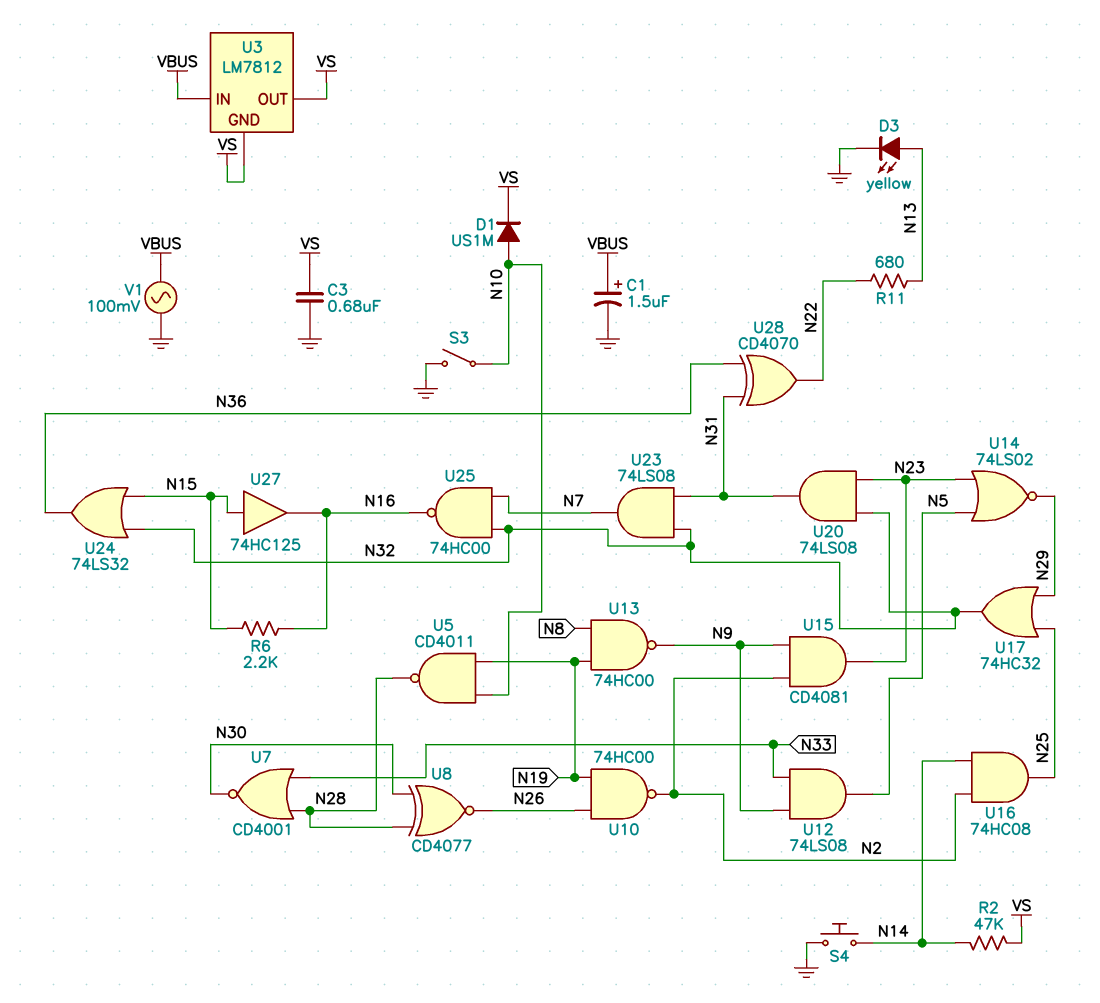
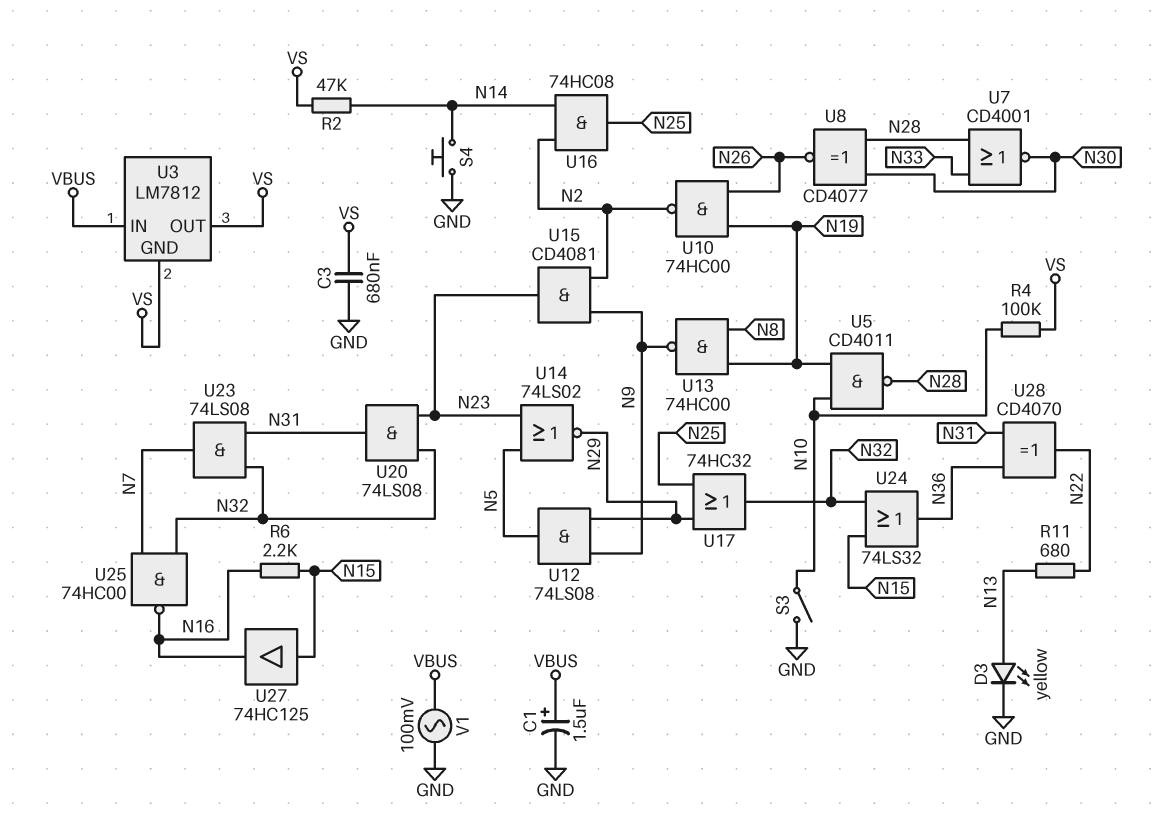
D1: diode US1M (A N10, K VS) -> none
R4: none -> 100k (N10, VS)
U12: AND 74LS08 (in N9, in N33, out N5) -> AND 74LS08 (in N9, in N29, out N5)

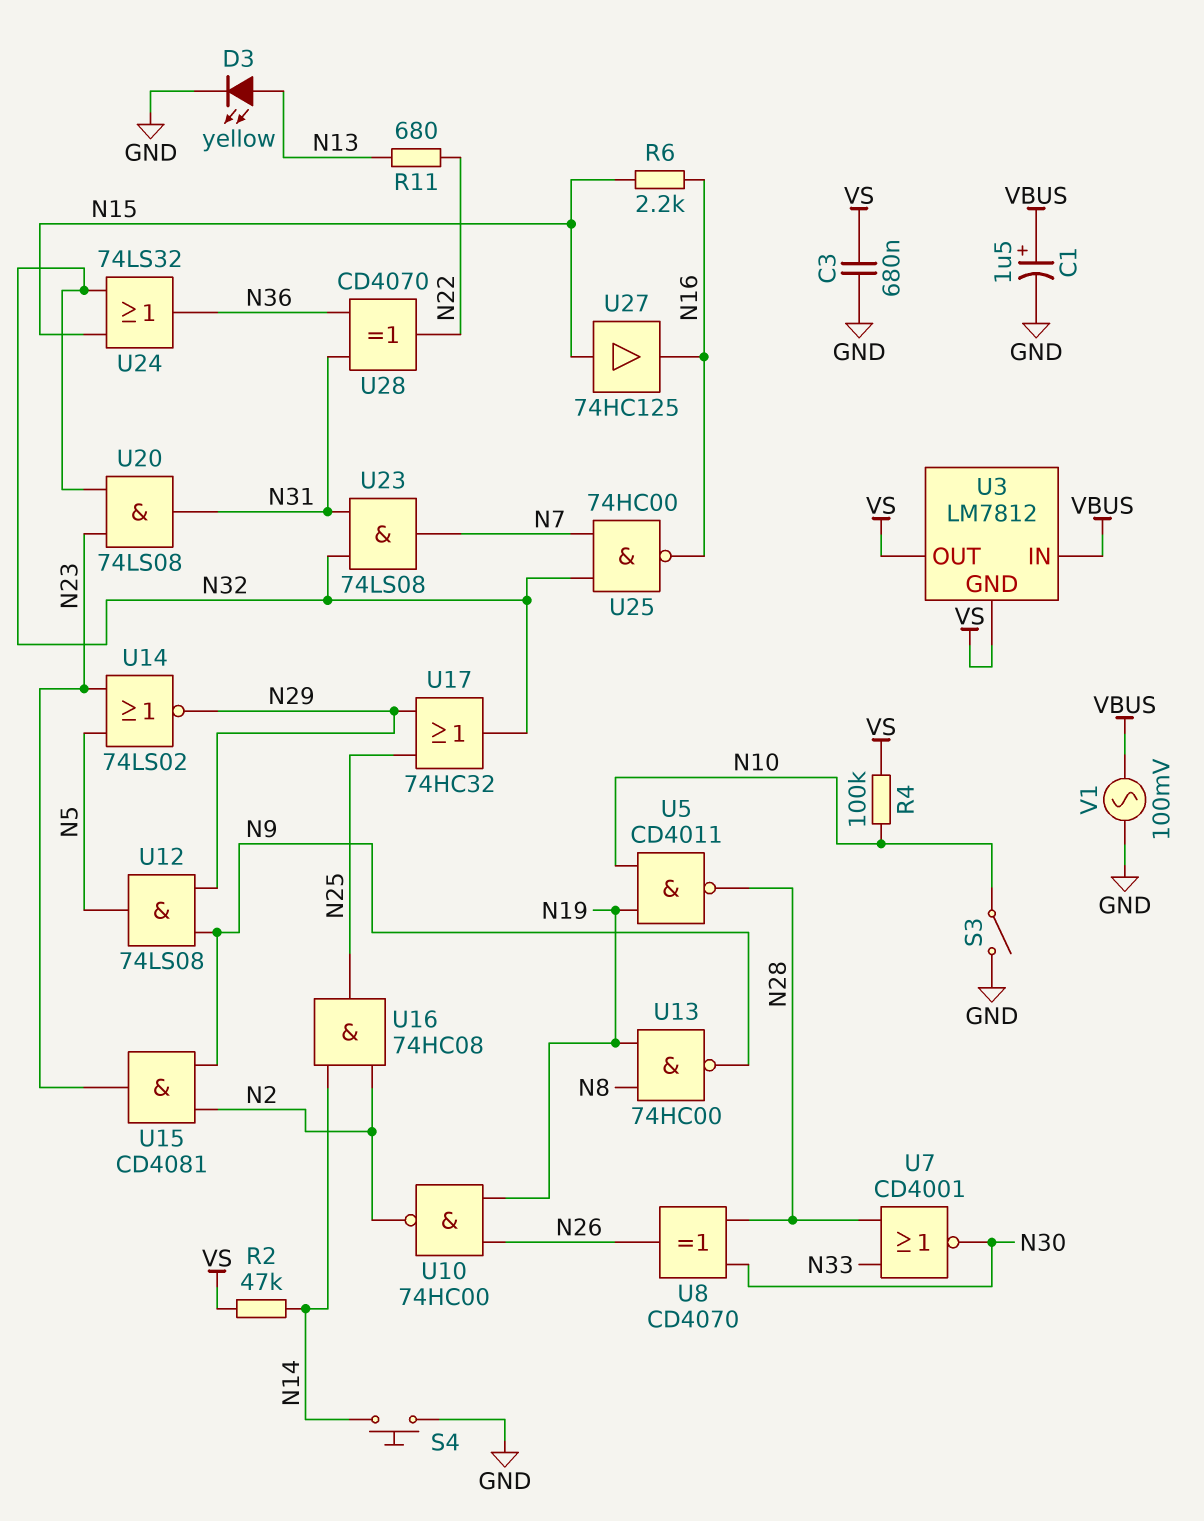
U8: XNOR CD4077 (in N28, in N30, out N26) -> XOR CD4070 (in N28, in N30, out N26)

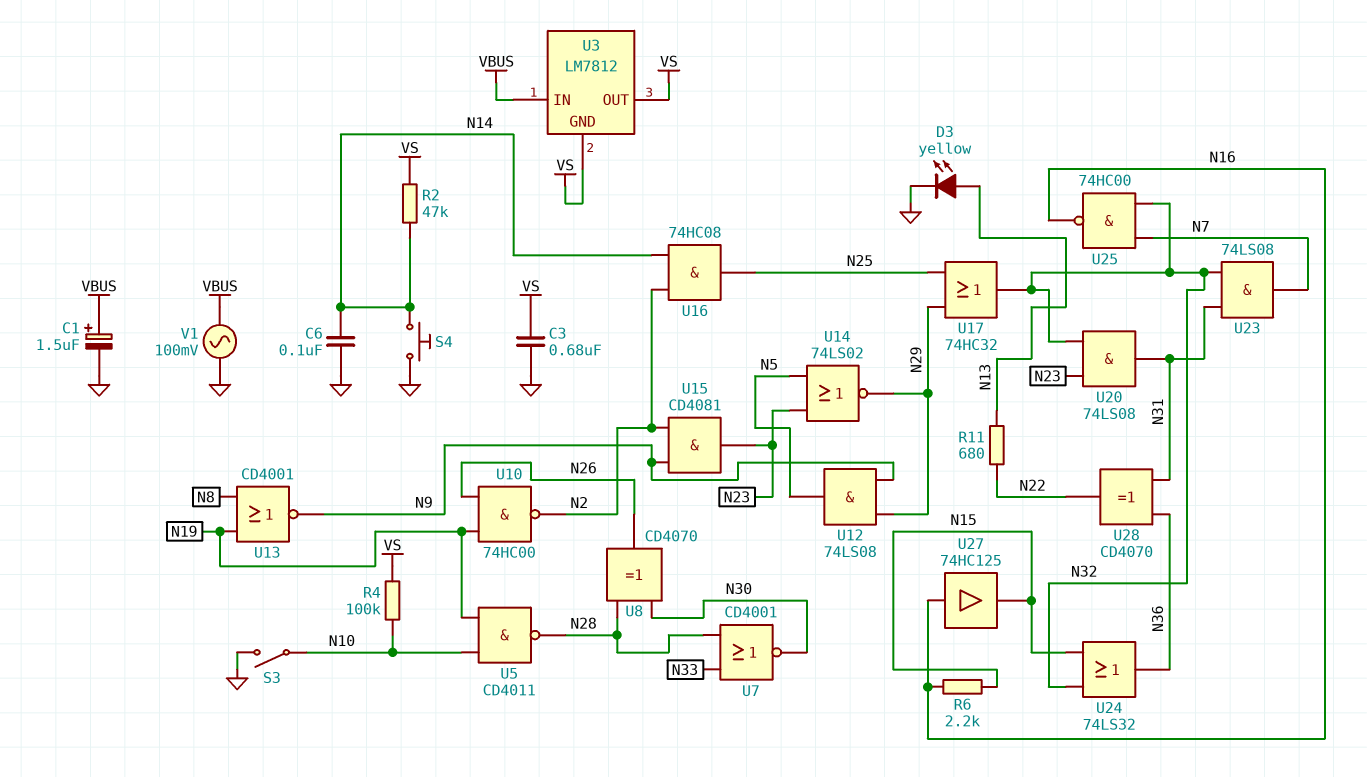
C6: none -> 100nF (GND, N14)
U13: NAND 74HC00 (in N8, in N19, out N9) -> NOR CD4001 (in N8, in N19, out N9)
U27: buffer 74HC125 (in N15, out N16) -> buffer 74HC125 (in N16, out N15)

